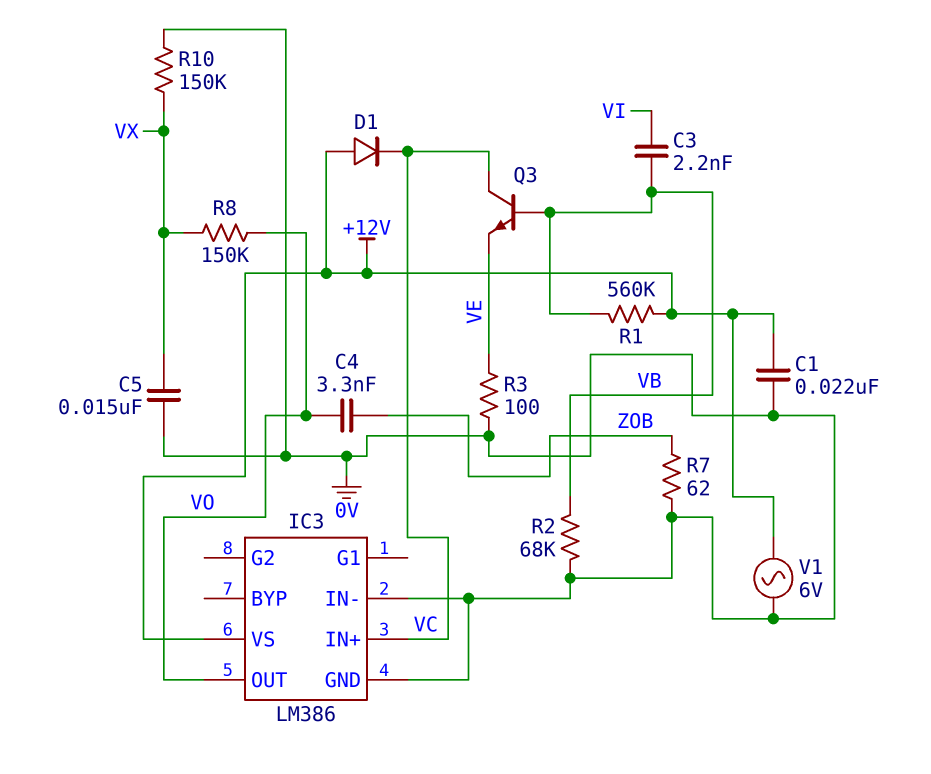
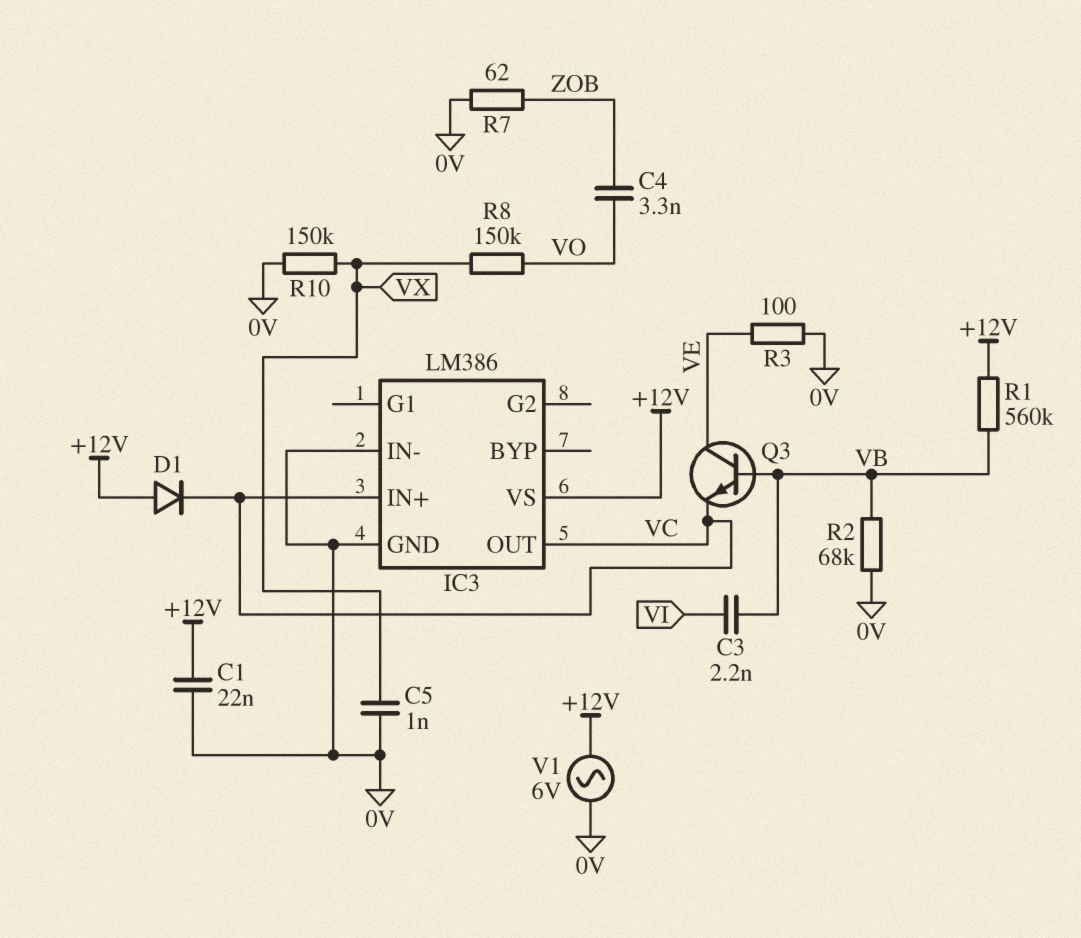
C5: 15nF (0V, VX) -> 1nF (0V, VX)
IC3 pin OUT: VO -> VC
Q3: NPN (B VB, C VC, E VE) -> NPN (B VB, C VE, E VC)

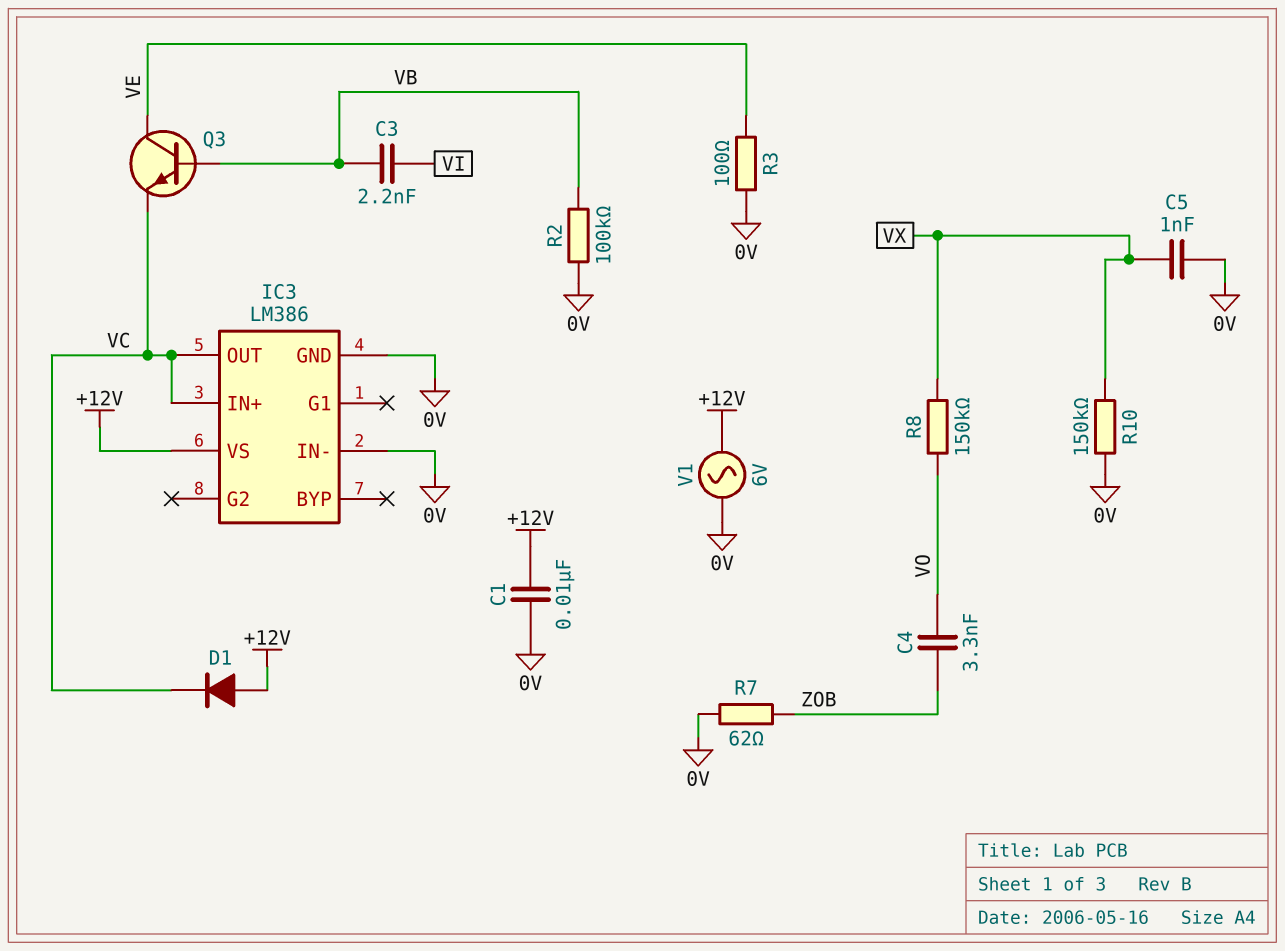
C1: 22nF (+12V, 0V) -> 10nF (+12V, 0V)
R1: 560k (+12V, VB) -> none
R2: 68k (0V, VB) -> 100k (0V, VB)

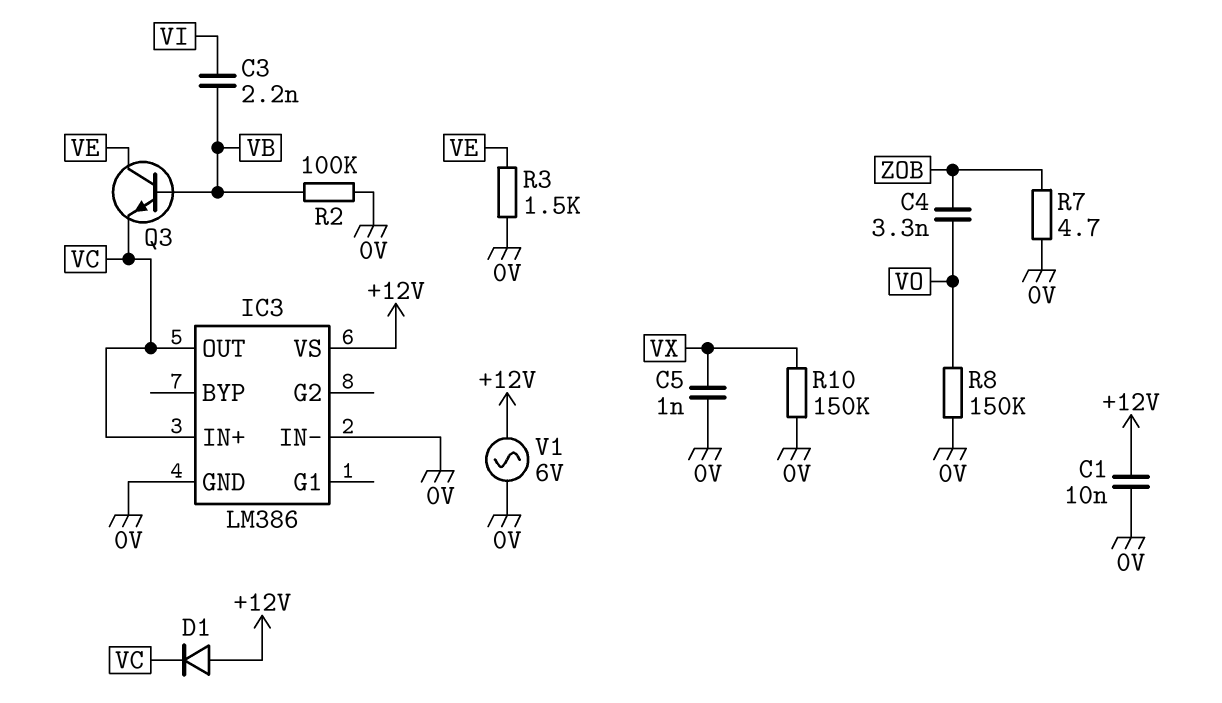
R3: 100 (0V, VE) -> 1.5k (0V, VE)
R7: 62 (0V, ZOB) -> 4.7 (0V, ZOB)
R8: 150k (VO, VX) -> 150k (0V, VO)

